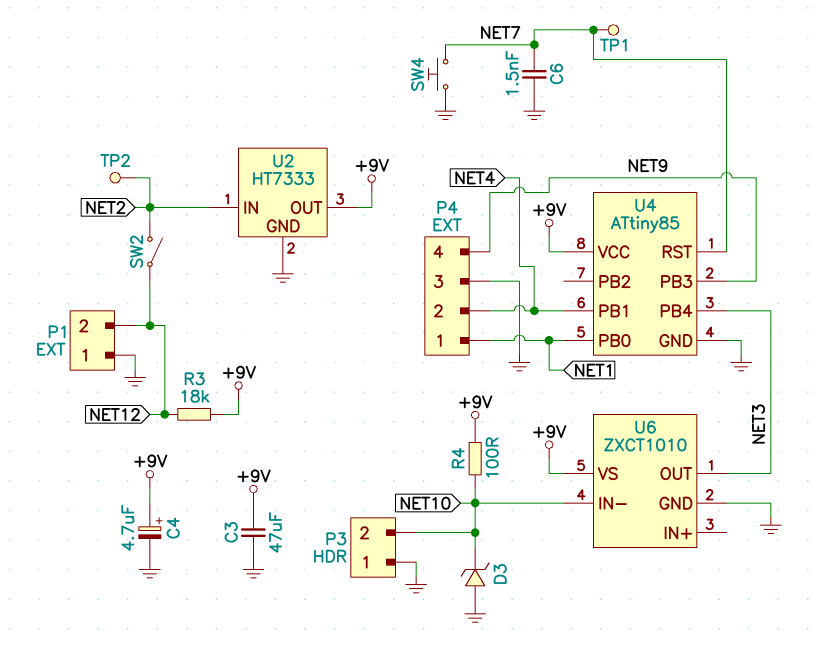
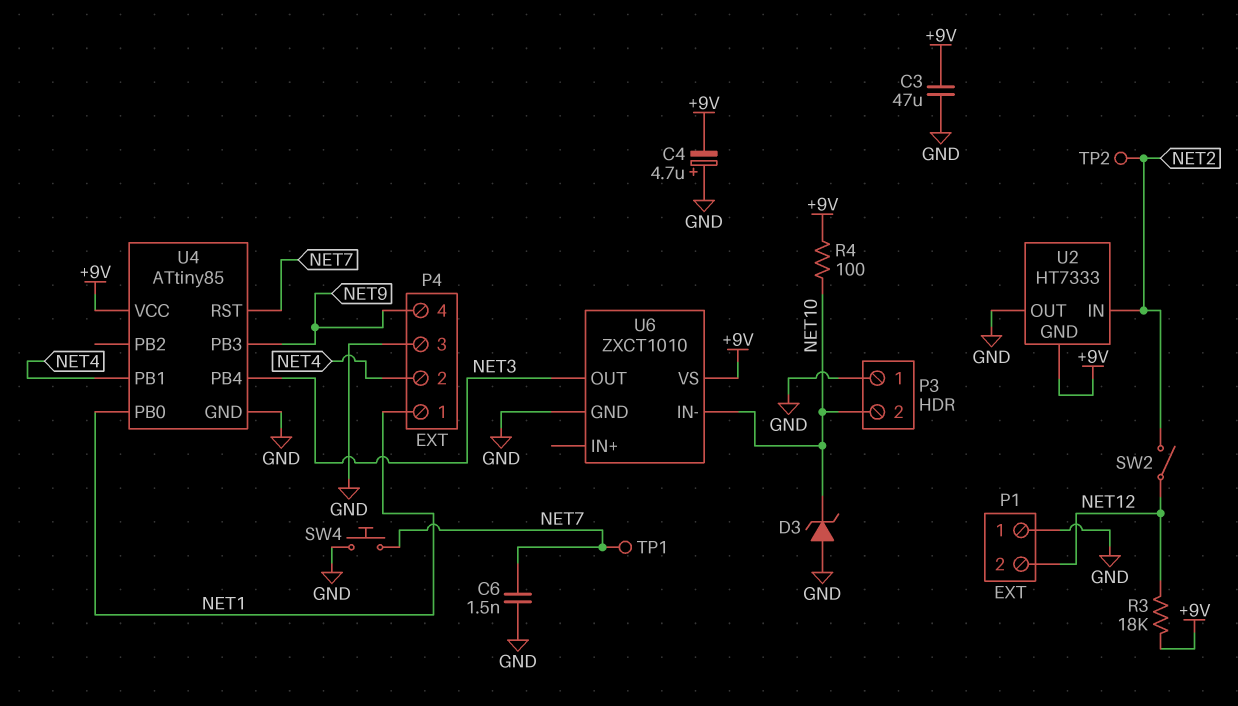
C4: 4.7uF (plus +9V, minus GND) -> 4.7uF (plus GND, minus +9V)
U2 pin GND: GND -> +9V
U2 pin OUT: +9V -> GND

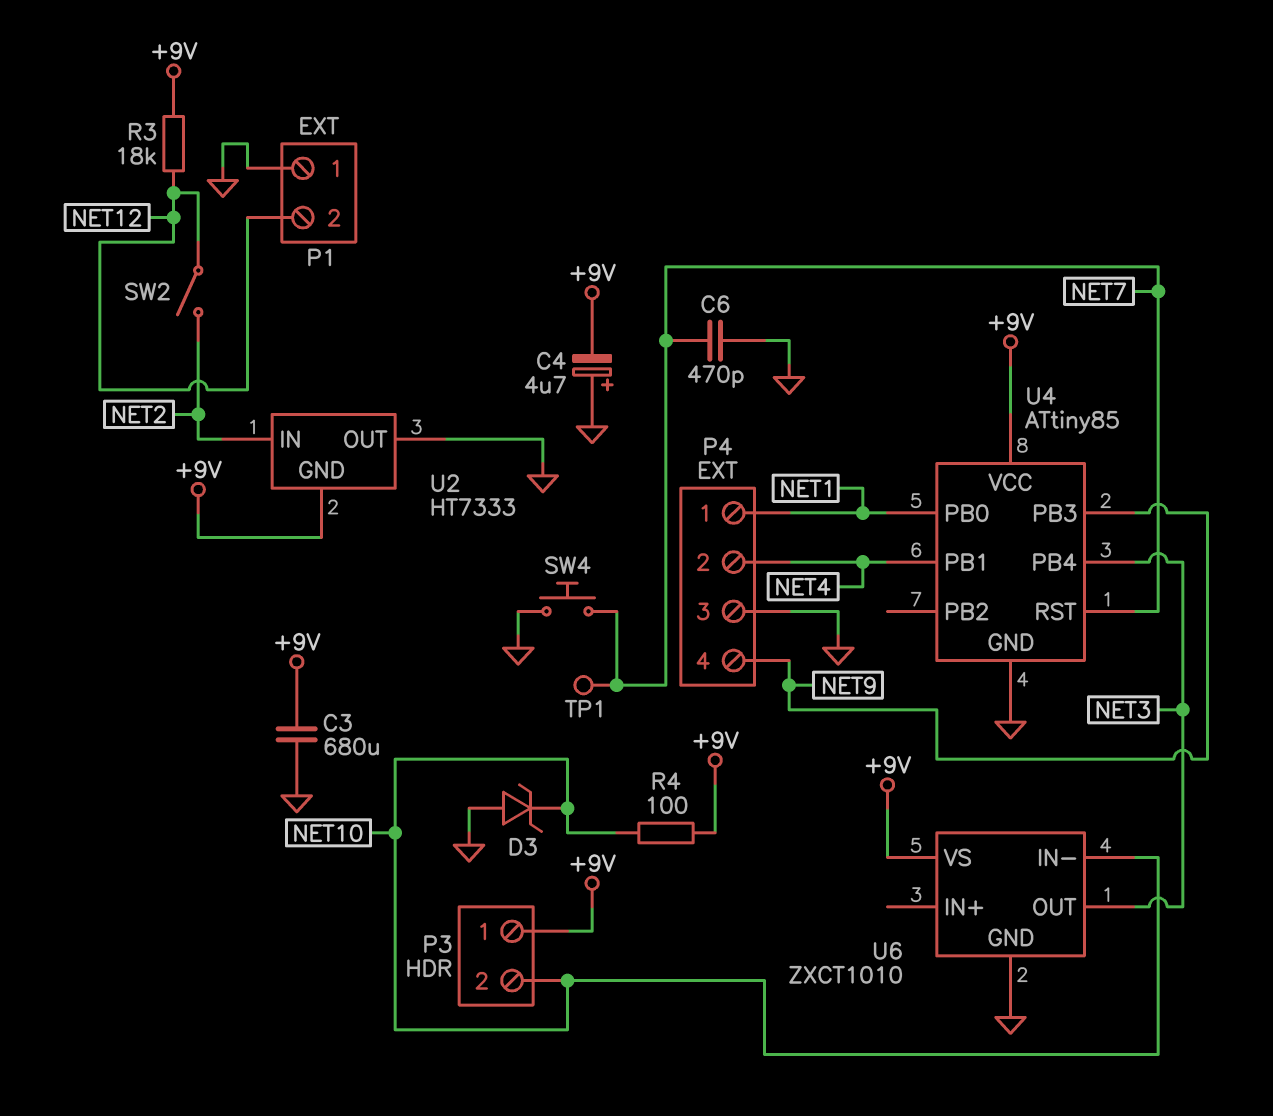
C3: 47uF (+9V, GND) -> 680uF (+9V, GND)
C6: 1.5nF (GND, NET7) -> 470pF (GND, NET7)
P3 pin 1: GND -> +9V
TP2: test point (NET2) -> none

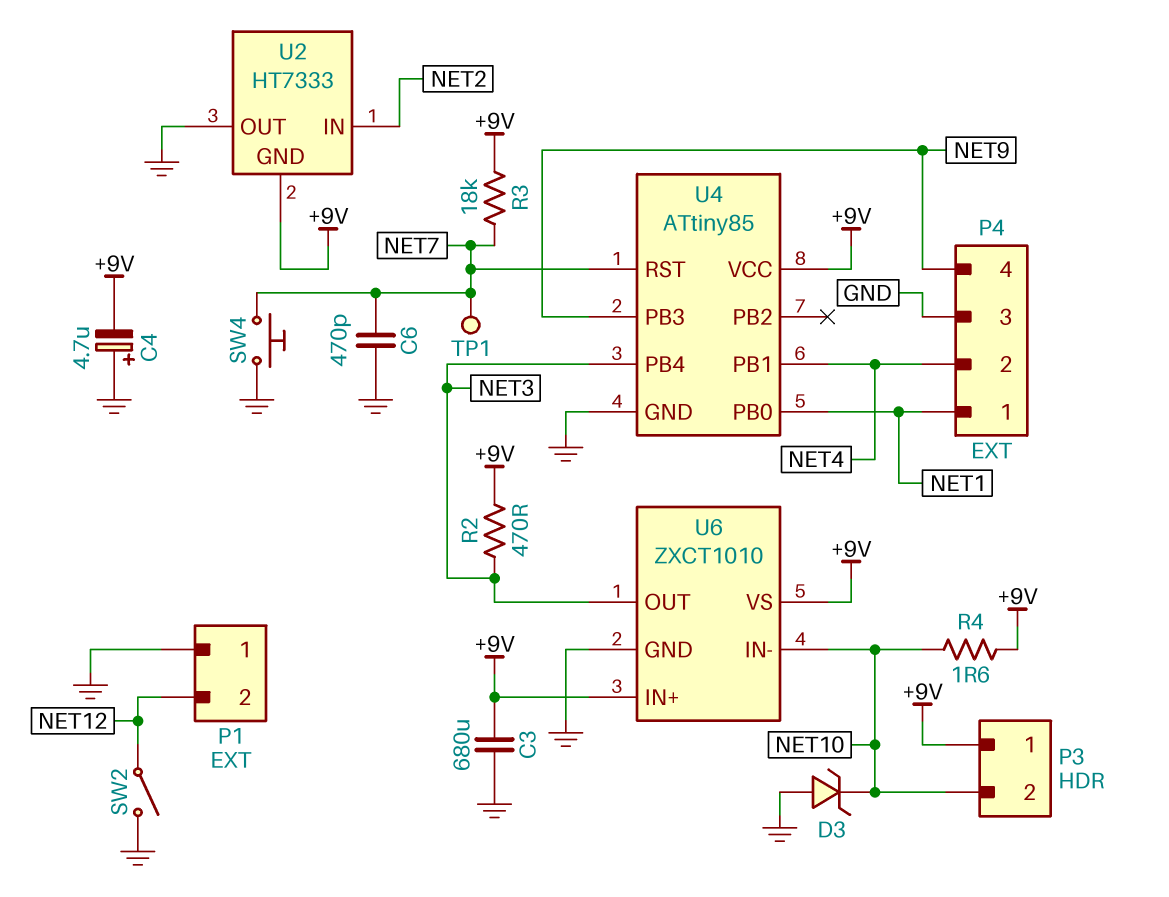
R2: none -> 470 (+9V, NET3)
R3: 18k (+9V, NET12) -> 18k (+9V, NET7)
R4: 100 (+9V, NET10) -> 1.6 (+9V, NET10)
SW2: switch (NET2, NET12) -> switch (GND, NET12)
U6 pin IN+: none -> +9V

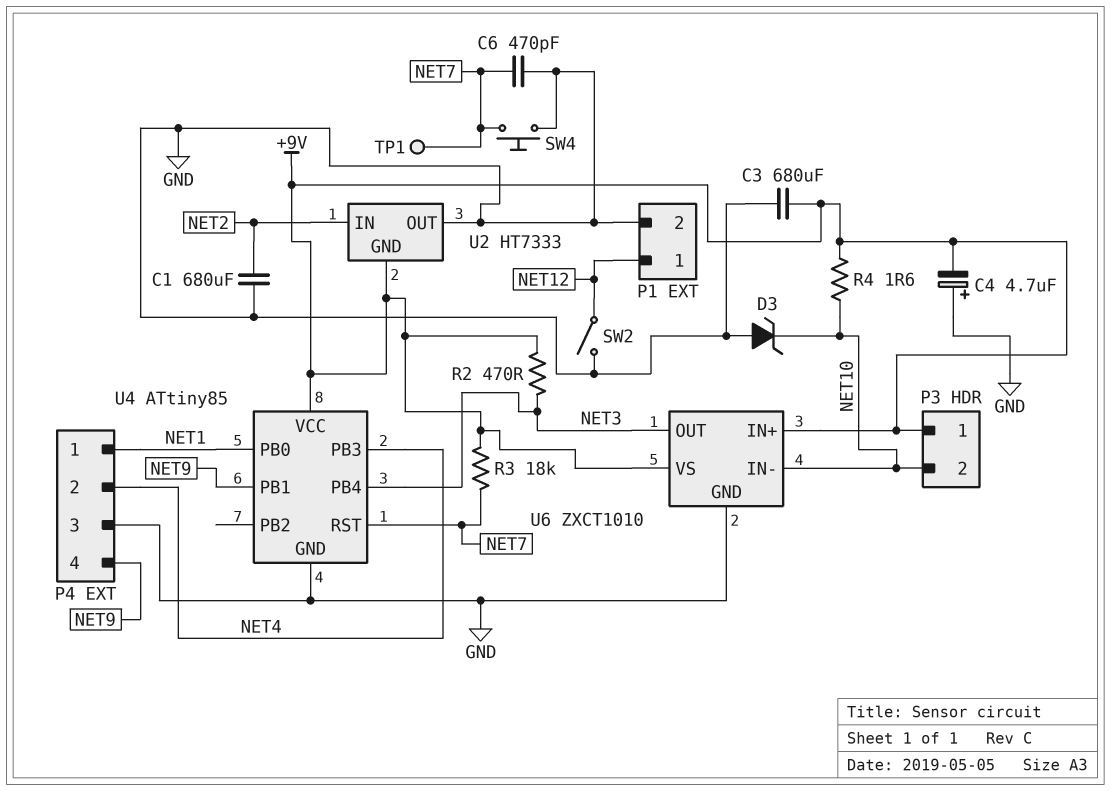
C1: none -> 680uF (GND, NET2)
P1 pin 1: GND -> NET12
P1 pin 2: NET12 -> GND
U4 pin PB1: NET4 -> NET9
U4 pin PB3: NET9 -> NET4

